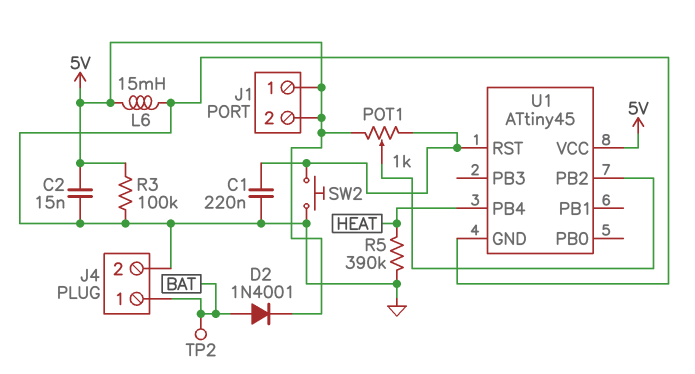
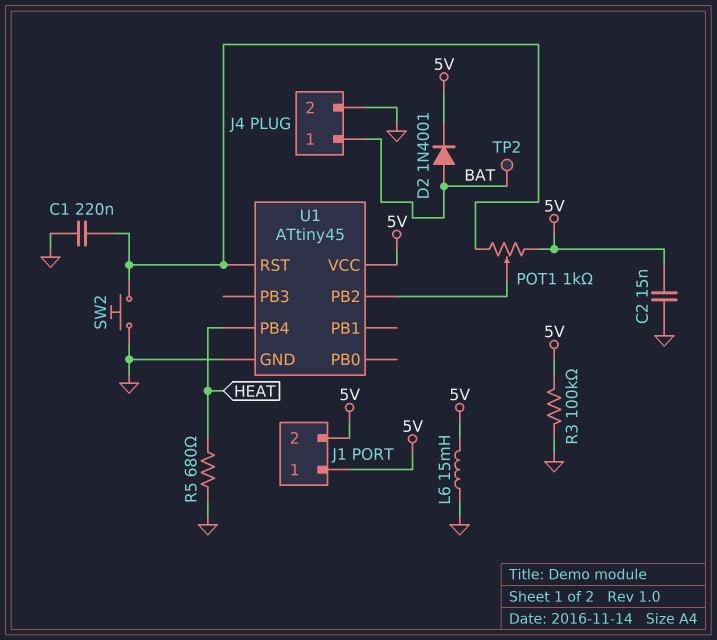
R5: 390k (GND, HEAT) -> 680 (GND, HEAT)

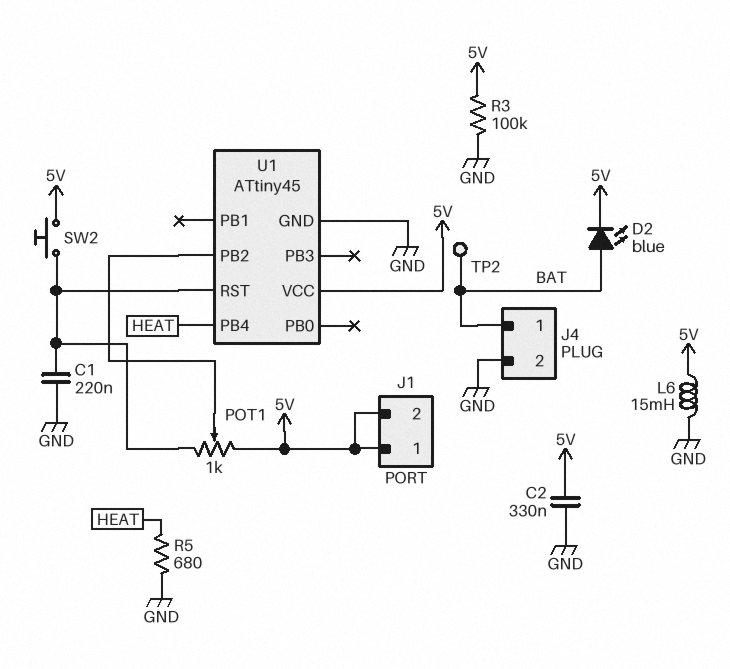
C2: 15nF (5V, GND) -> 330nF (5V, GND)
D2: diode 1N4001 (A BAT, K 5V) -> LED blue (A BAT, K 5V)
SW2: button (GND, U1/RST) -> button (5V, U1/RST)

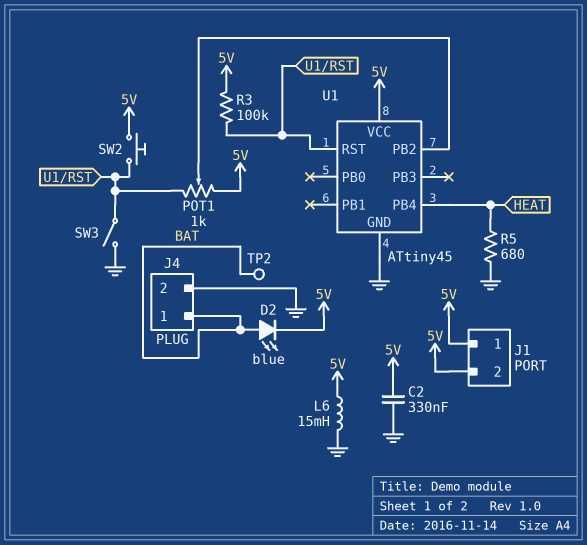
C1: 220nF (GND, U1/RST) -> none
R3: 100k (5V, GND) -> 100k (5V, U1/RST)
SW3: none -> switch (GND, U1/RST)

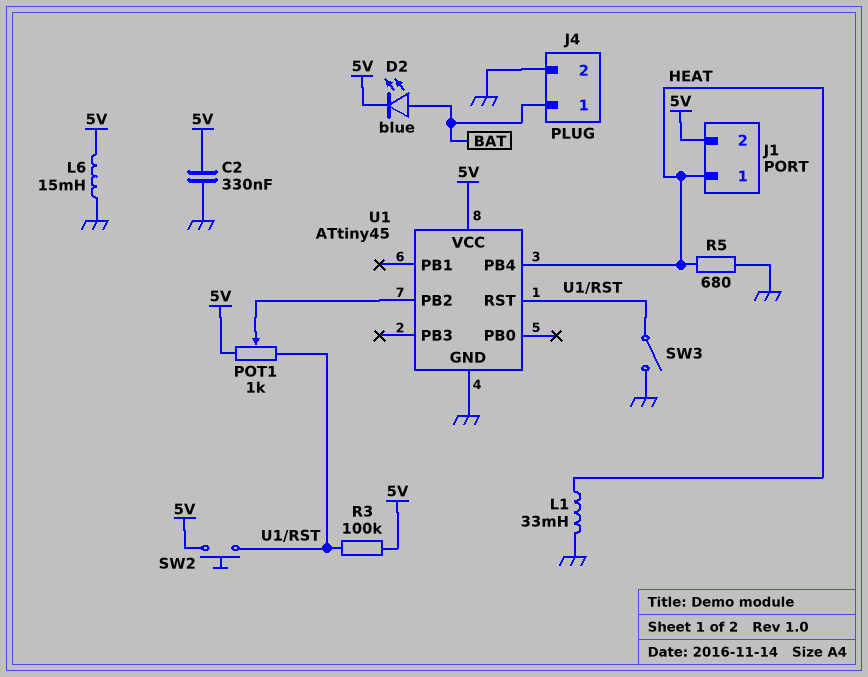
J1 pin 1: 5V -> HEAT
L1: none -> 33mH (GND, HEAT)
TP2: test point (BAT) -> none

